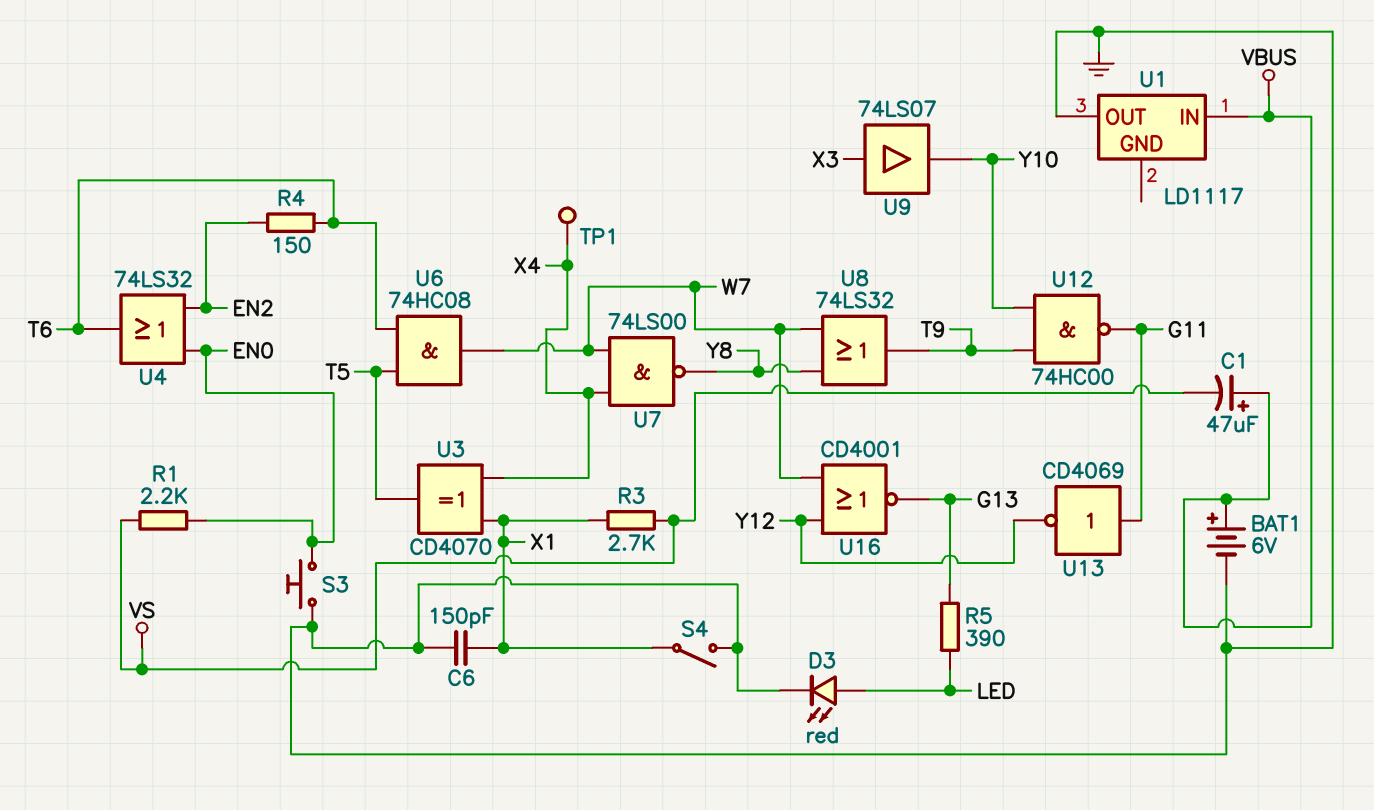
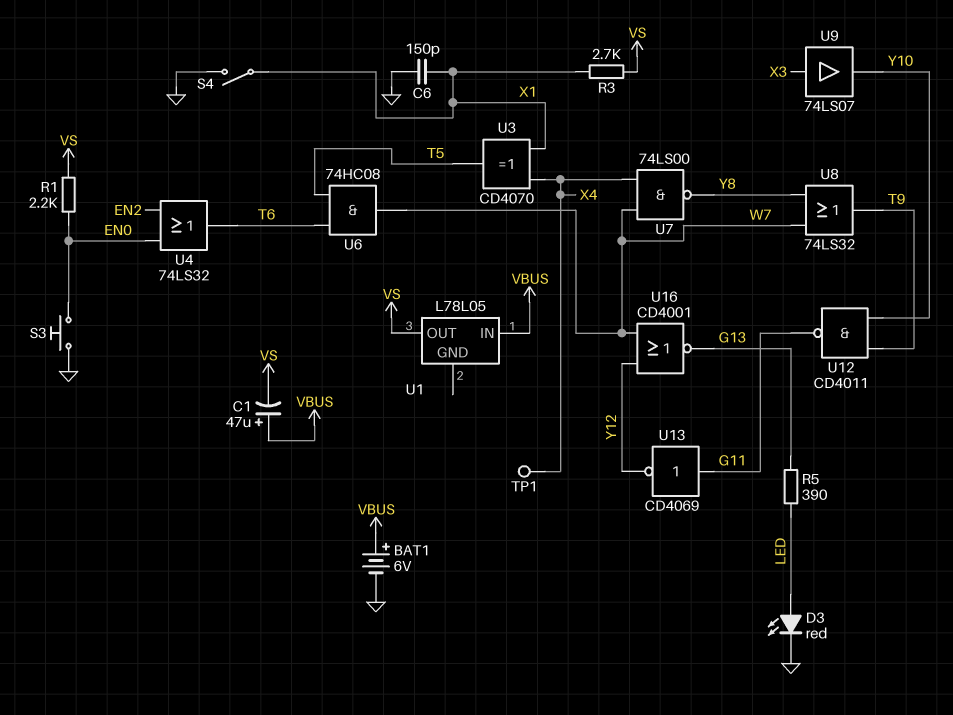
R4: 150 (EN2, T6) -> none
U1: LD1117 -> L78L05
U1 pin OUT: GND -> VS
U12: NAND 74HC00 (in T9, in Y10, out G11) -> NAND CD4011 (in T9, in Y10, out G11)

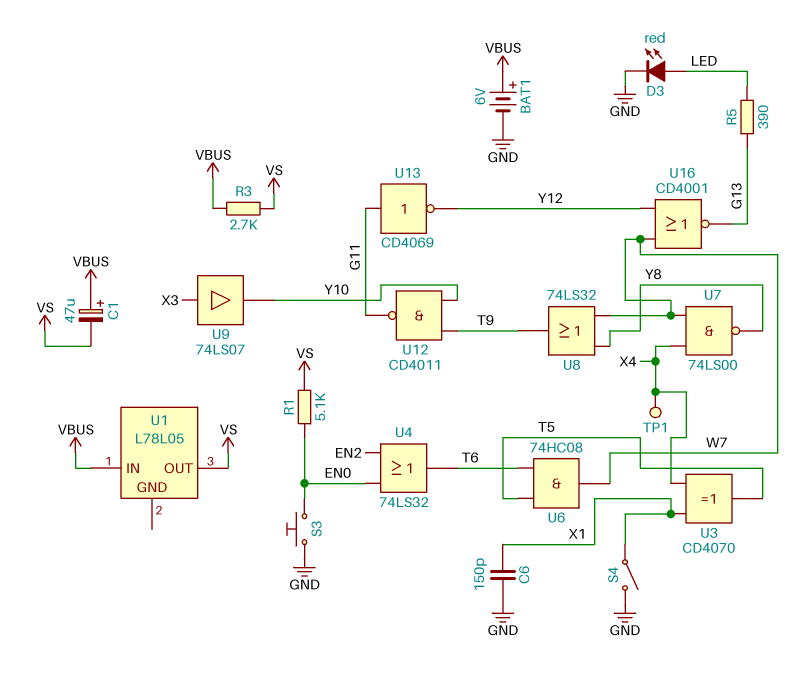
R1: 2.2k (EN0, VS) -> 5.1k (EN0, VS)
R3: 2.7k (VS, X1) -> 2.7k (VBUS, VS)

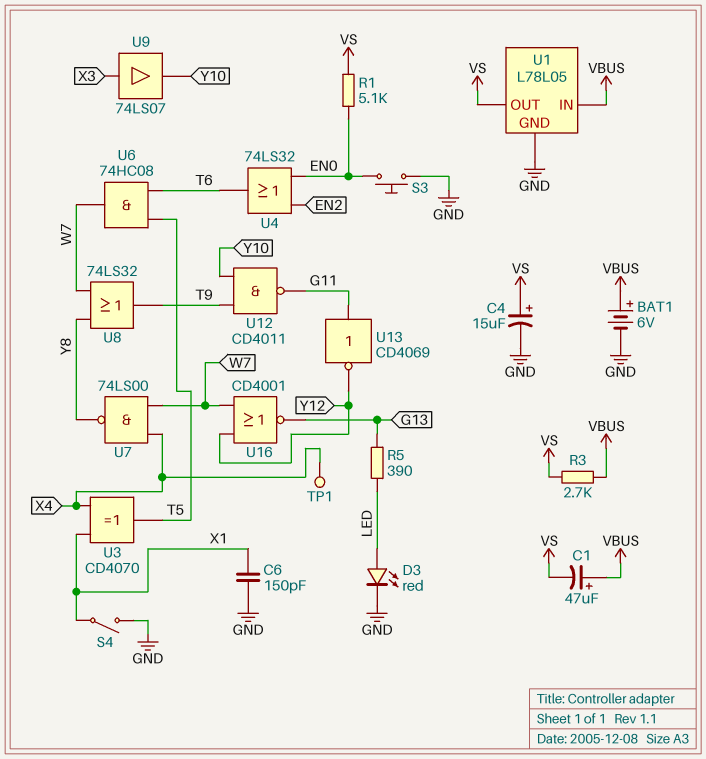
C4: none -> 15uF (plus VS, minus GND)
U1 pin GND: none -> GND

